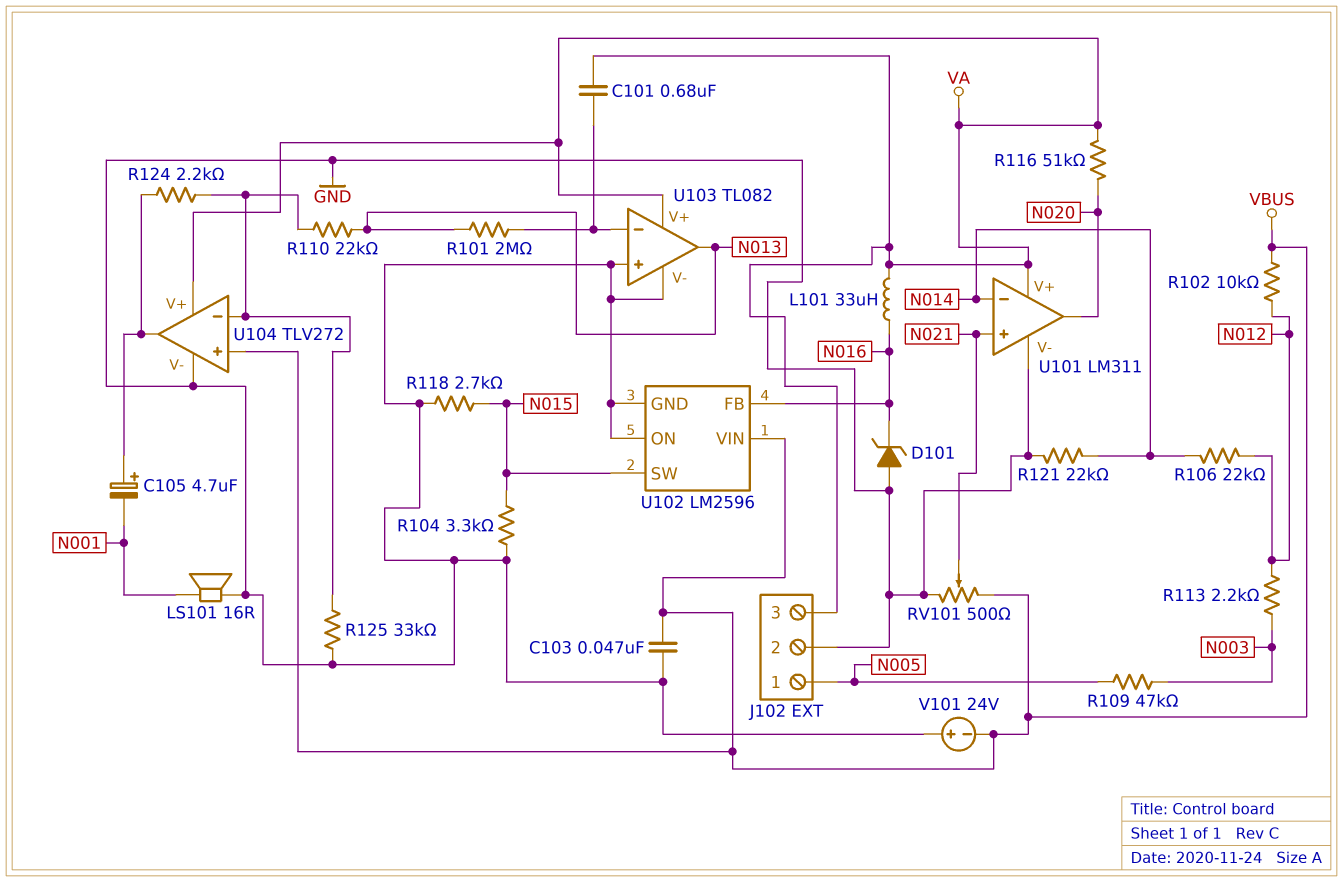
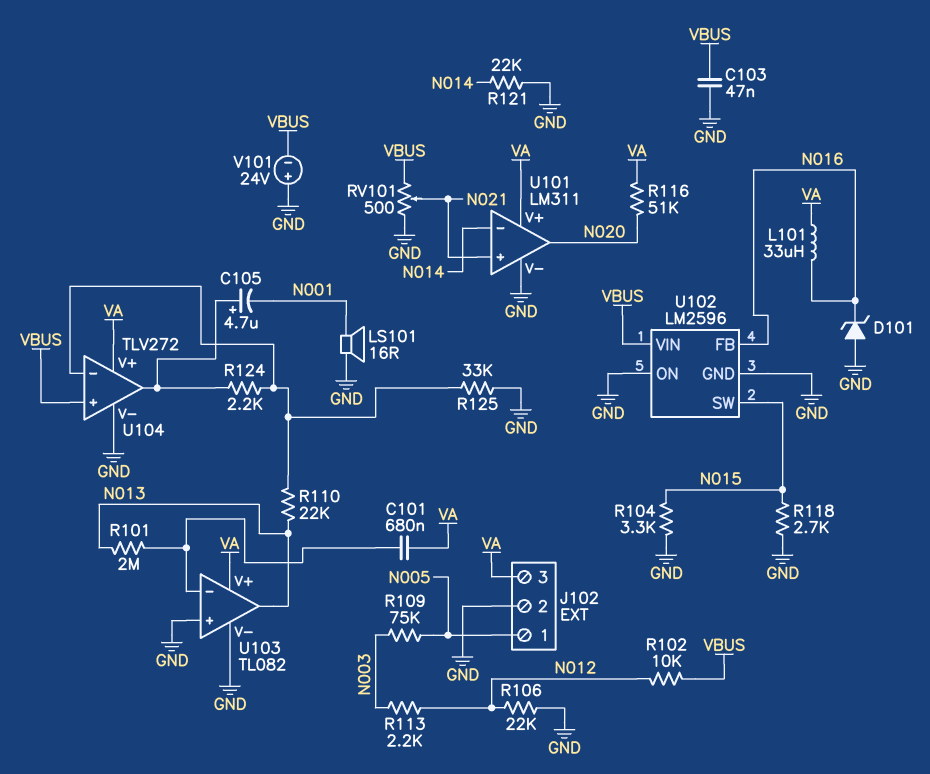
R106: 22k (N012, N014) -> 22k (GND, N012)
R109: 47k (N003, N005) -> 75k (N003, N005)

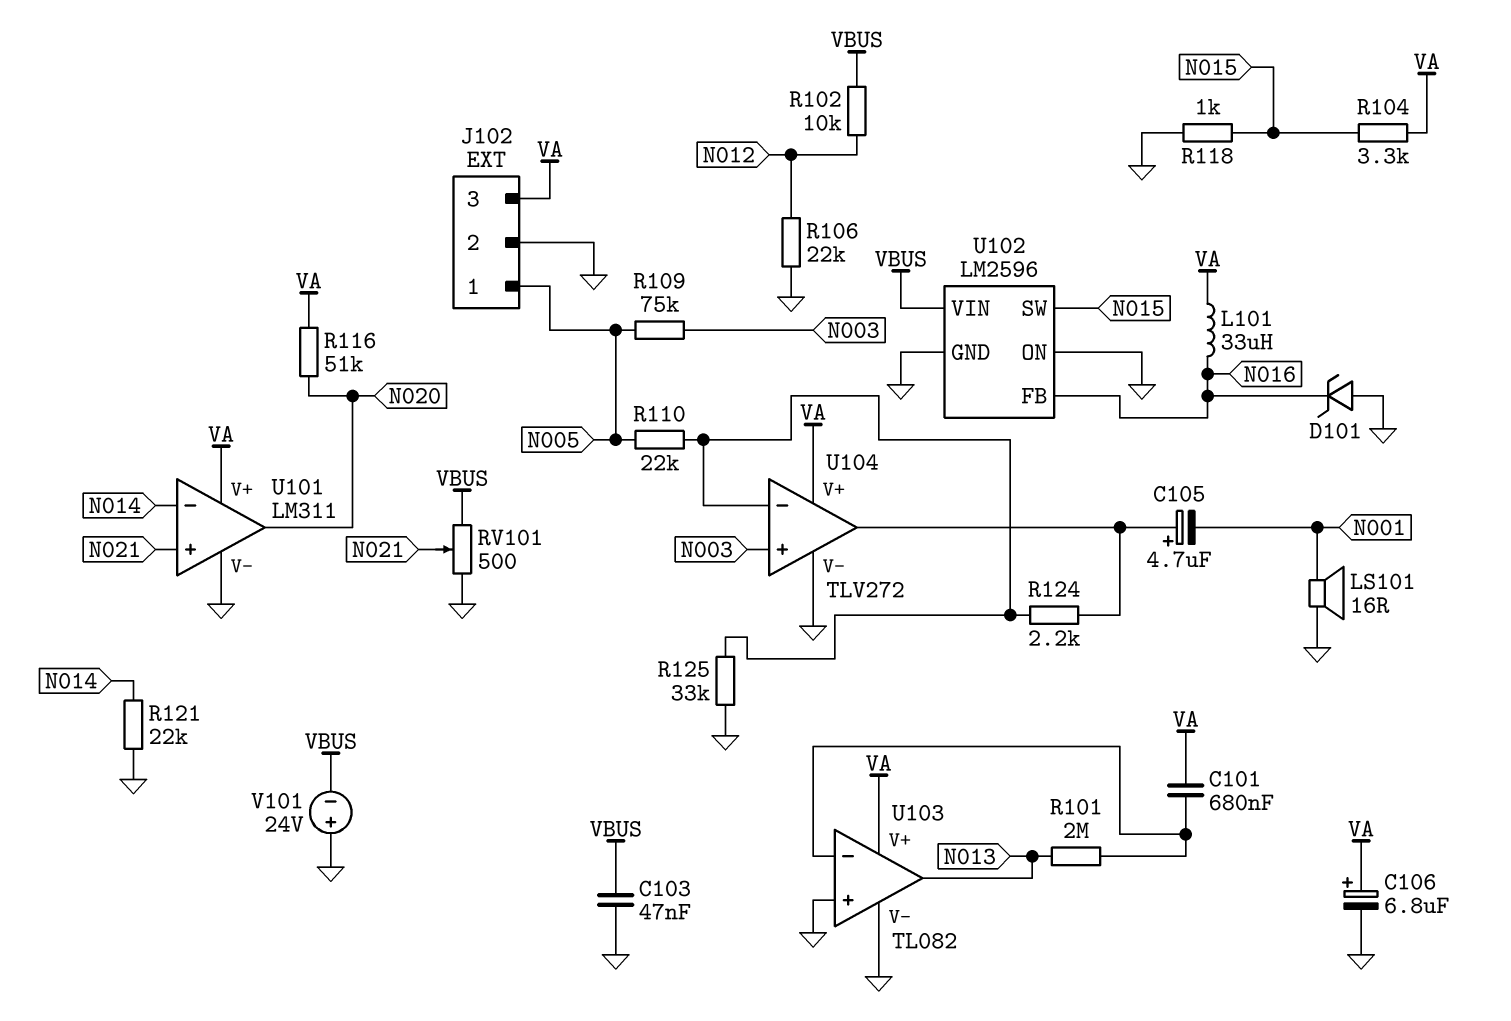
C106: none -> 6.8uF (plus VA, minus GND)
R104: 3.3k (GND, N015) -> 3.3k (N015, VA)
R110: 22k (N013, U104/in-) -> 22k (N005, U104/in-)
R113: 2.2k (N003, N012) -> none
R118: 2.7k (GND, N015) -> 1k (GND, N015)
U104 pin in+: VBUS -> N003

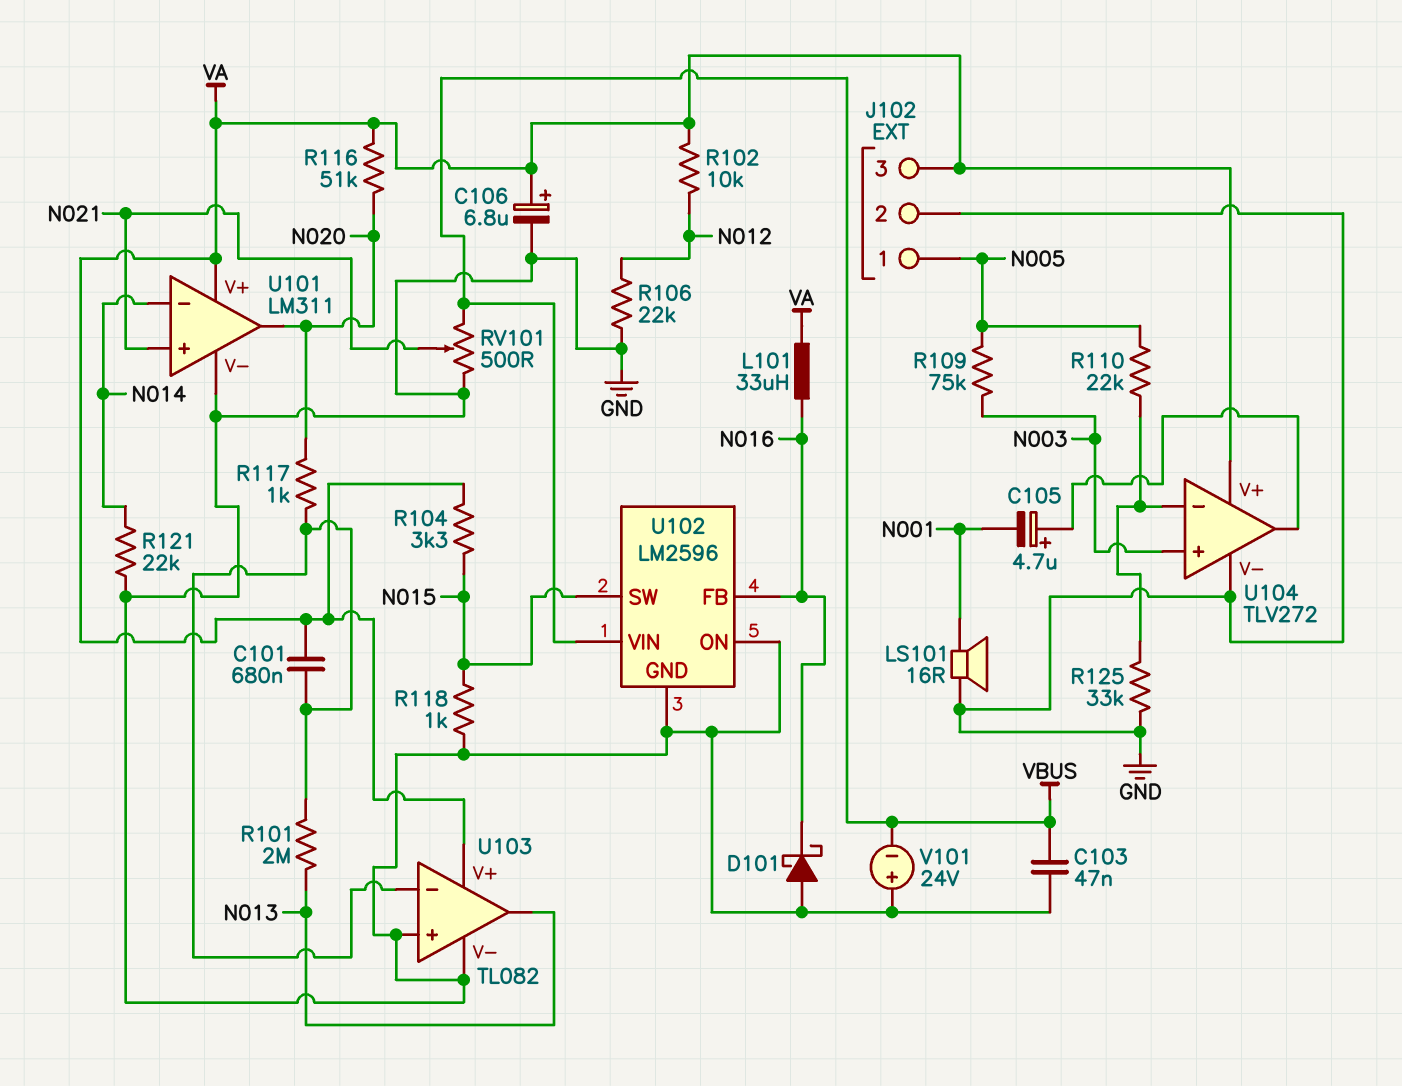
D101: zener (A GND, K N016) -> schottky (A GND, K N016)
R102: 10k (N012, VBUS) -> 10k (N012, VA)
R117: none -> 1k (N020, U103/in-)
R124: 2.2k (U104/in-, U104/out) -> none

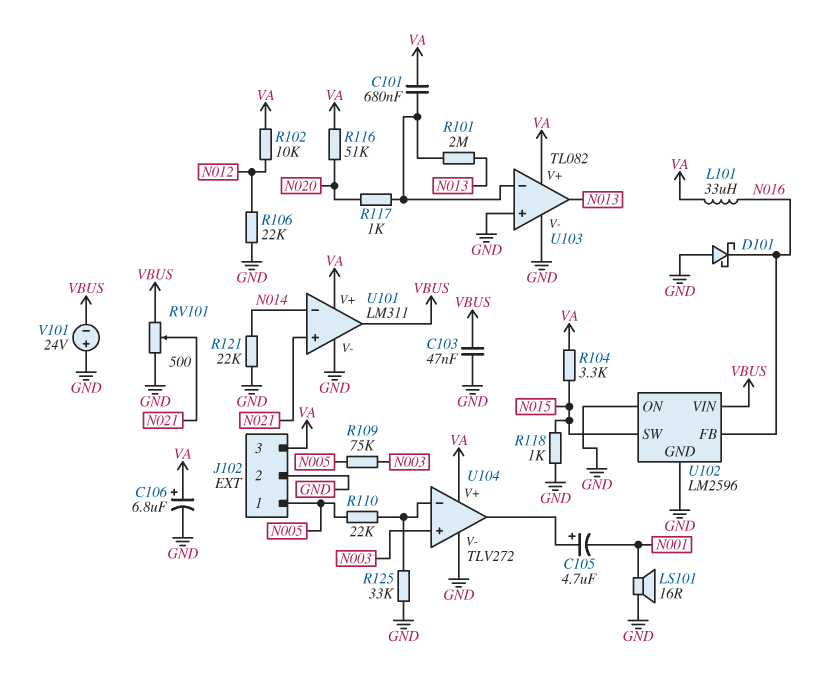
U101 pin out: N020 -> VBUS

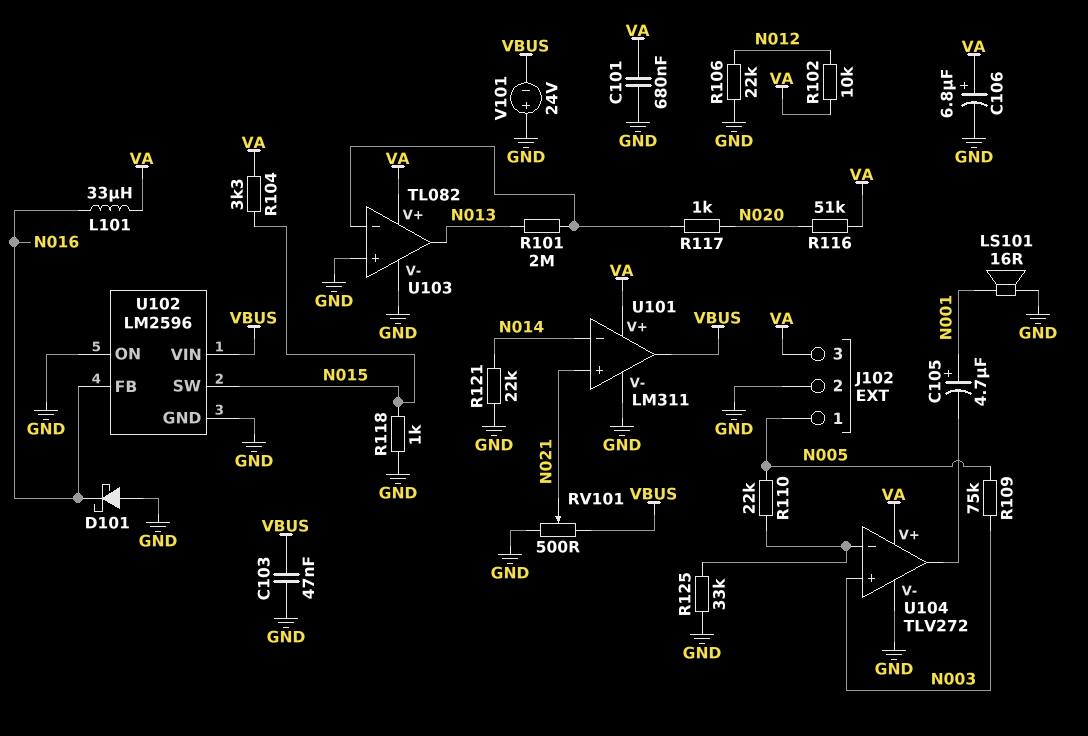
C101: 680nF (U103/in-, VA) -> 680nF (GND, VA)
C105: 4.7uF (plus U104/out, minus N001) -> 4.7uF (plus N001, minus U104/out)

